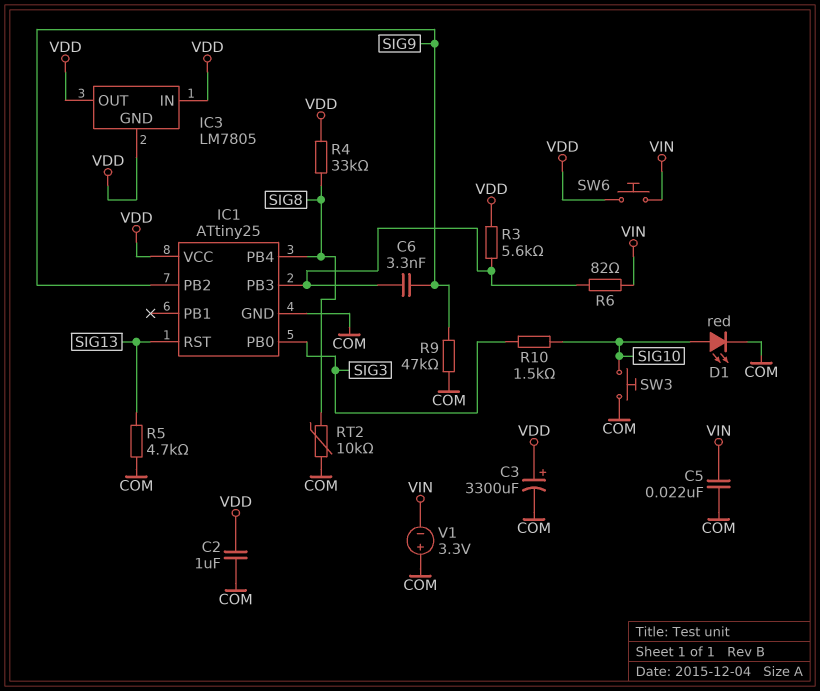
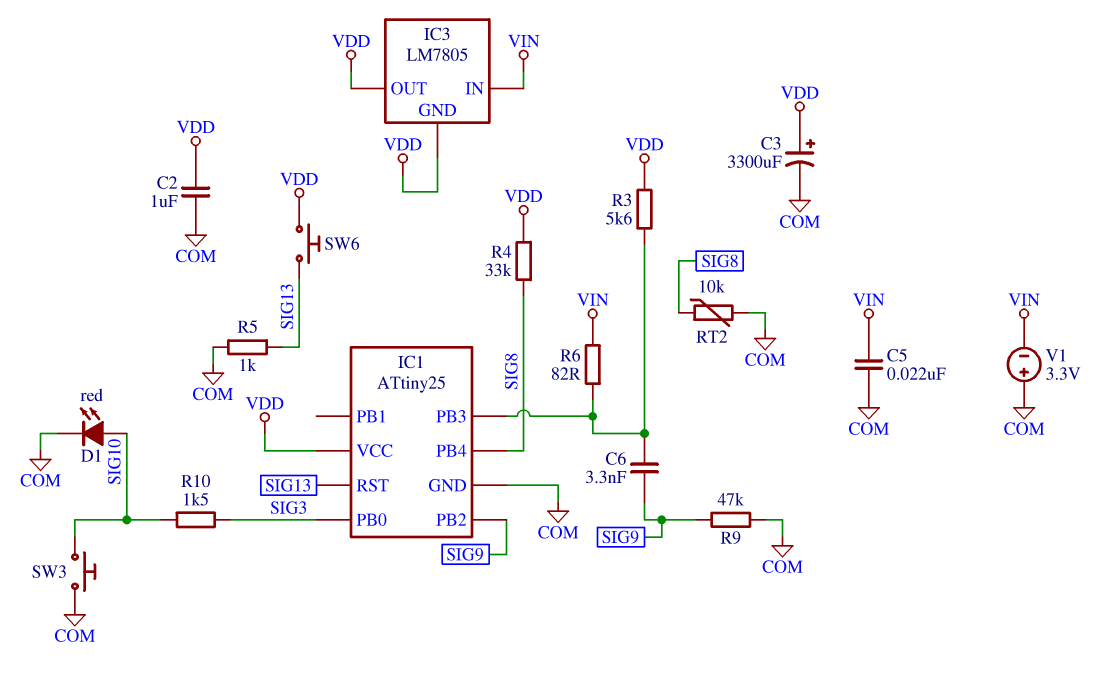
IC3 pin IN: VDD -> VIN
R5: 4.7k (COM, SIG13) -> 1k (COM, SIG13)
SW6: button (VDD, VIN) -> button (SIG13, VDD)

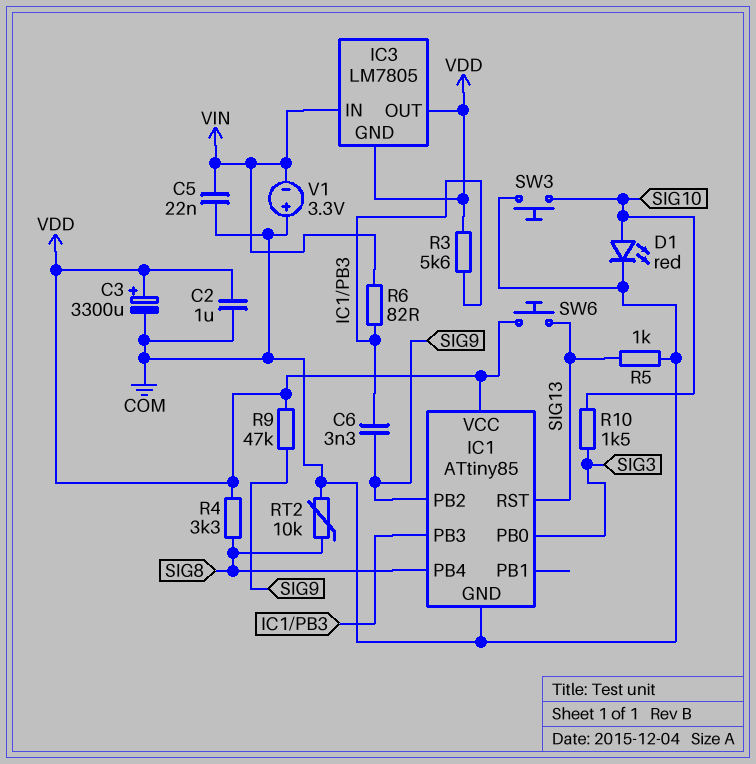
IC1: ATtiny25 -> ATtiny85
R4: 33k (SIG8, VDD) -> 3.3k (SIG8, VDD)
R9: 47k (COM, SIG9) -> 47k (SIG9, VDD)

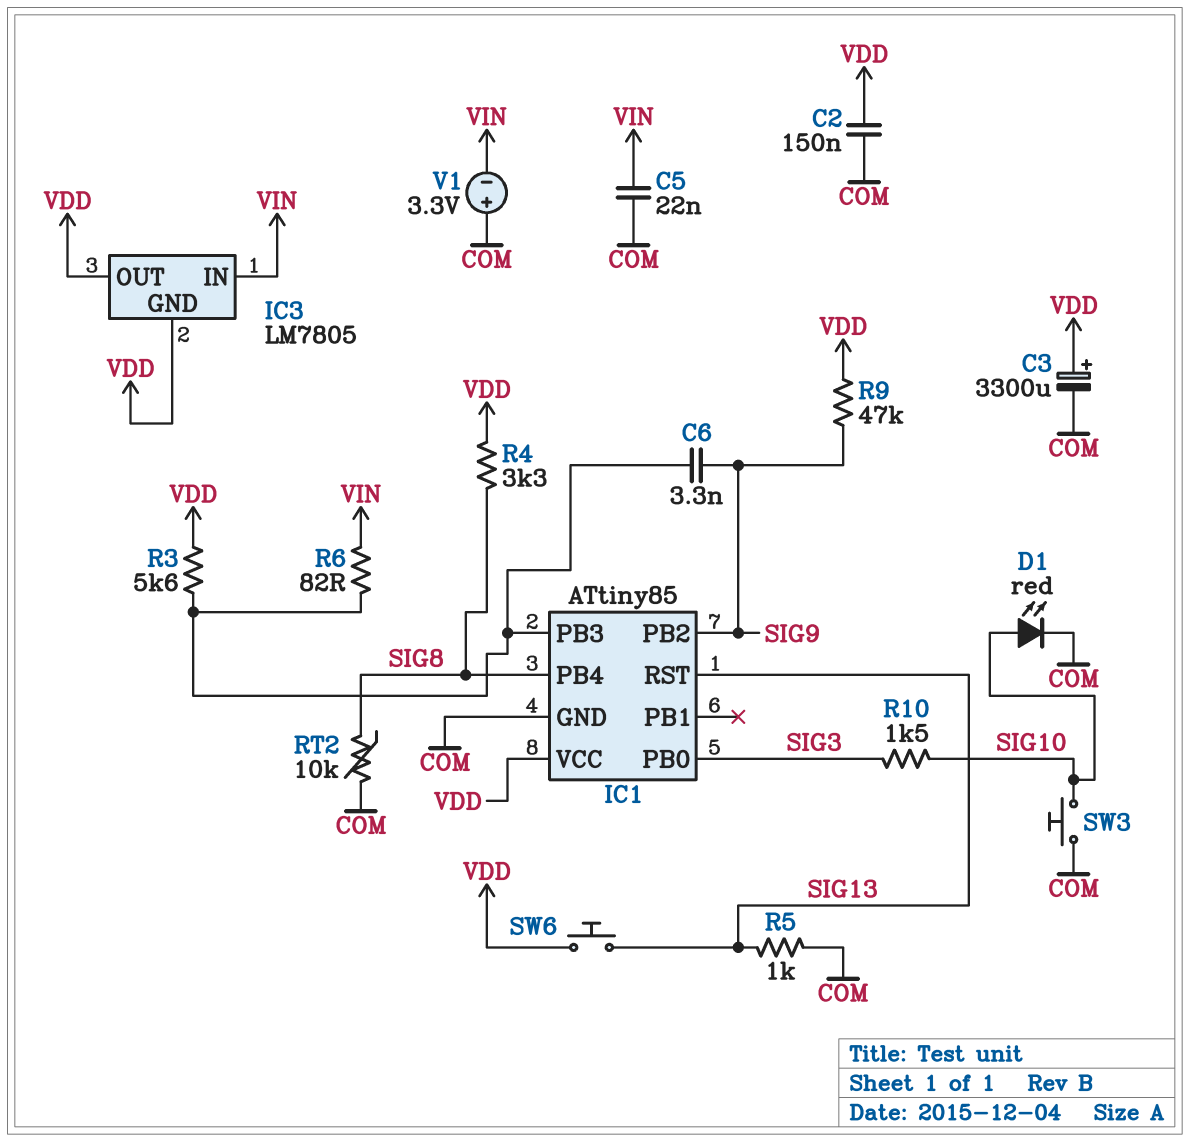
C2: 1uF (COM, VDD) -> 150nF (COM, VDD)

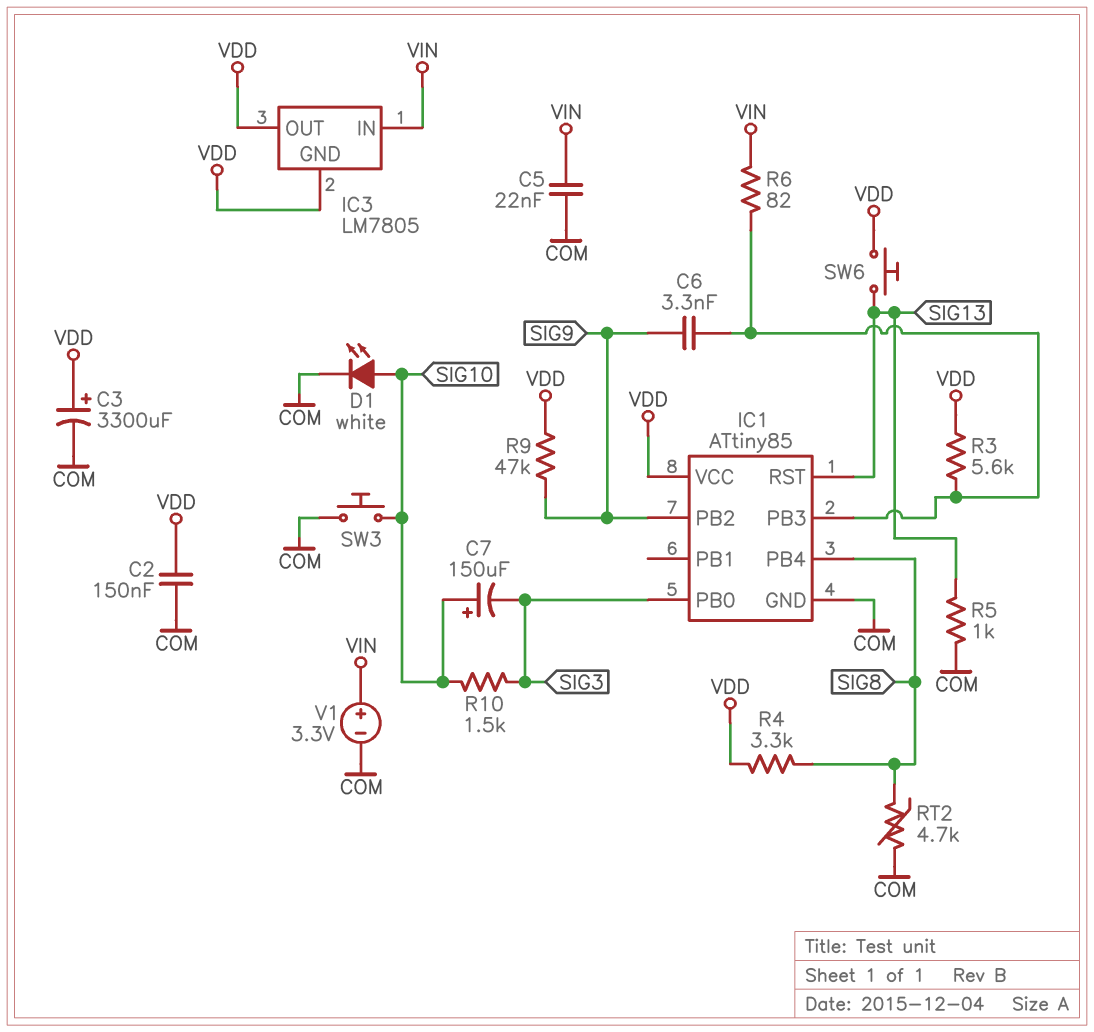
C7: none -> 150uF (plus SIG10, minus SIG3)
D1: LED red (A SIG10, K COM) -> LED white (A SIG10, K COM)
RT2: 10k (COM, SIG8) -> 4.7k (COM, SIG8)
V1: 3.3V (plus COM, minus VIN) -> 3.3V (plus VIN, minus COM)

